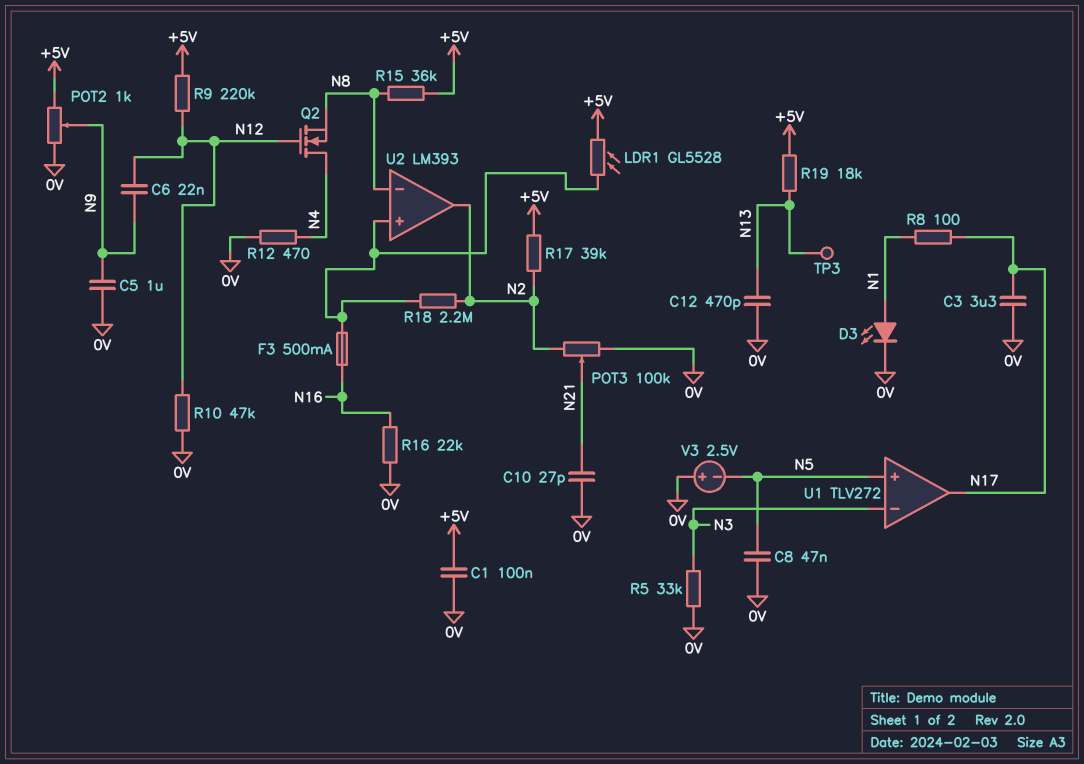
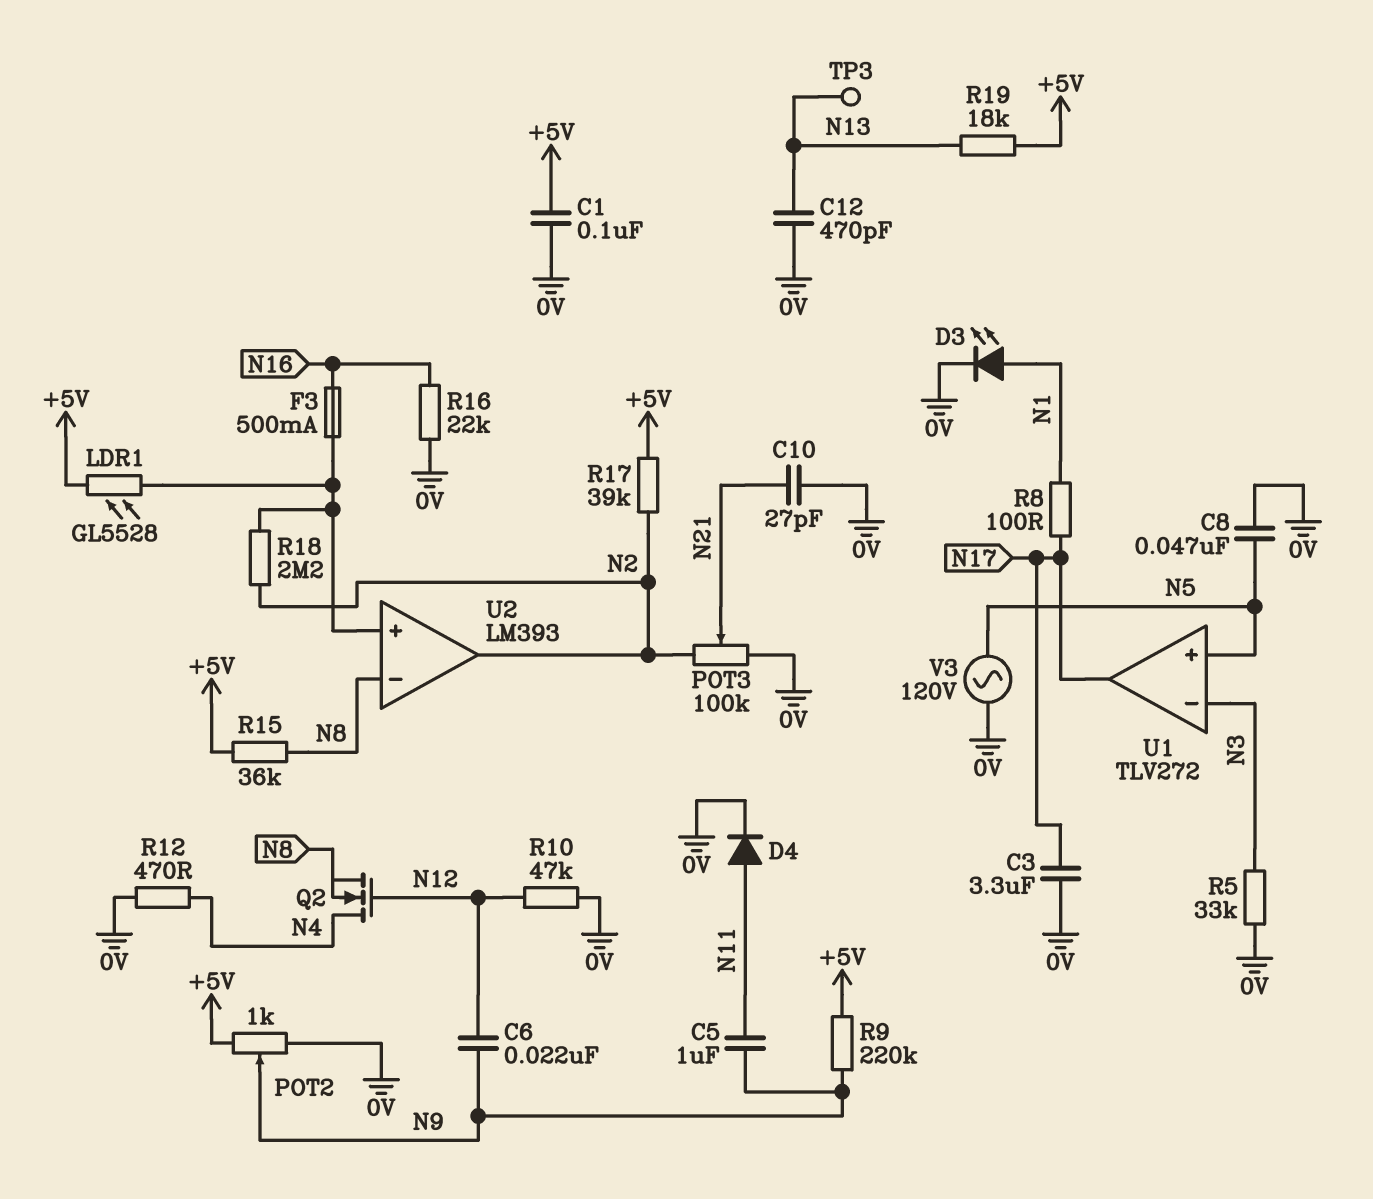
C5: 1uF (0V, N9) -> 1uF (N9, N11)
D4: none -> diode (A N11, K 0V)
R9: 220k (+5V, N12) -> 220k (+5V, N9)
V3: 2.5V (plus 0V, minus N5) -> AC 120V (0V, N5)

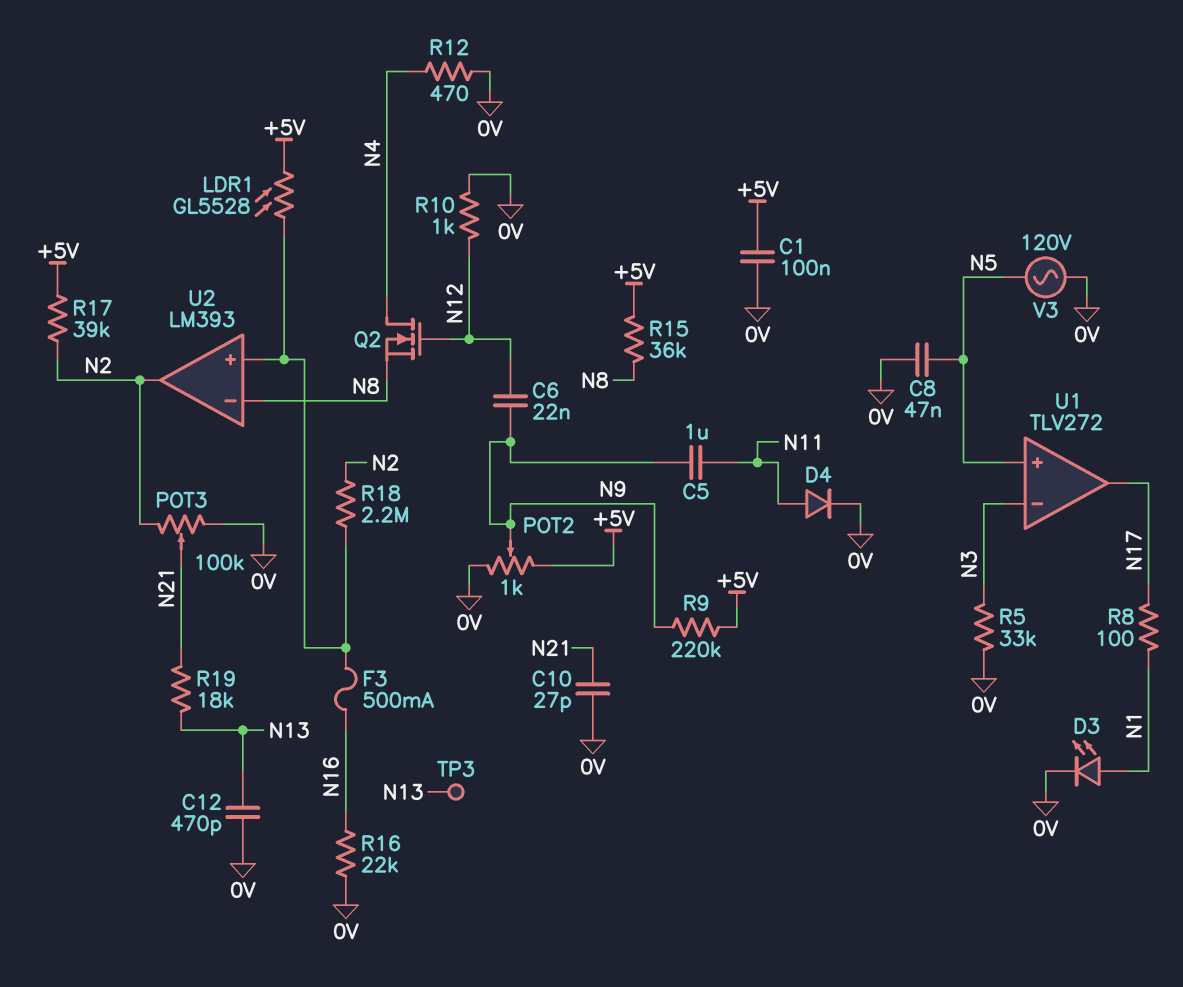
C3: 3.3uF (0V, N17) -> none
R10: 47k (0V, N12) -> 1k (0V, N12)
R19: 18k (+5V, N13) -> 18k (N13, N21)

